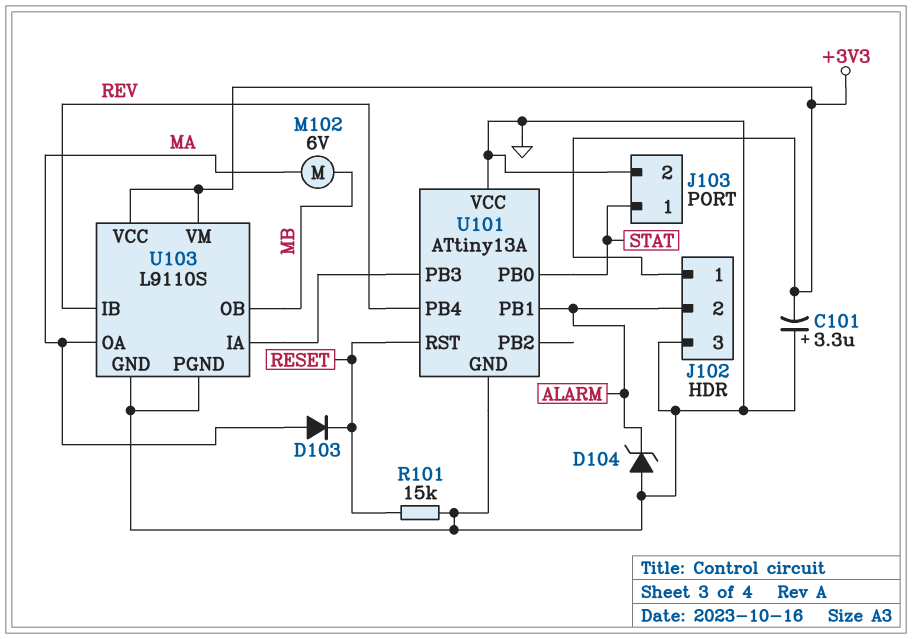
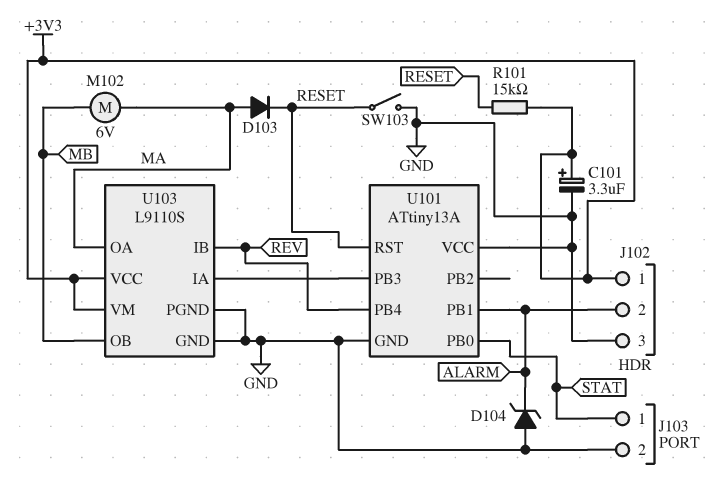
C101: 3.3uF (plus GND, minus +3V3) -> 3.3uF (plus +3V3, minus GND)
R101: 15k (GND, RESET) -> 15k (+3V3, RESET)
SW103: none -> switch (GND, RESET)

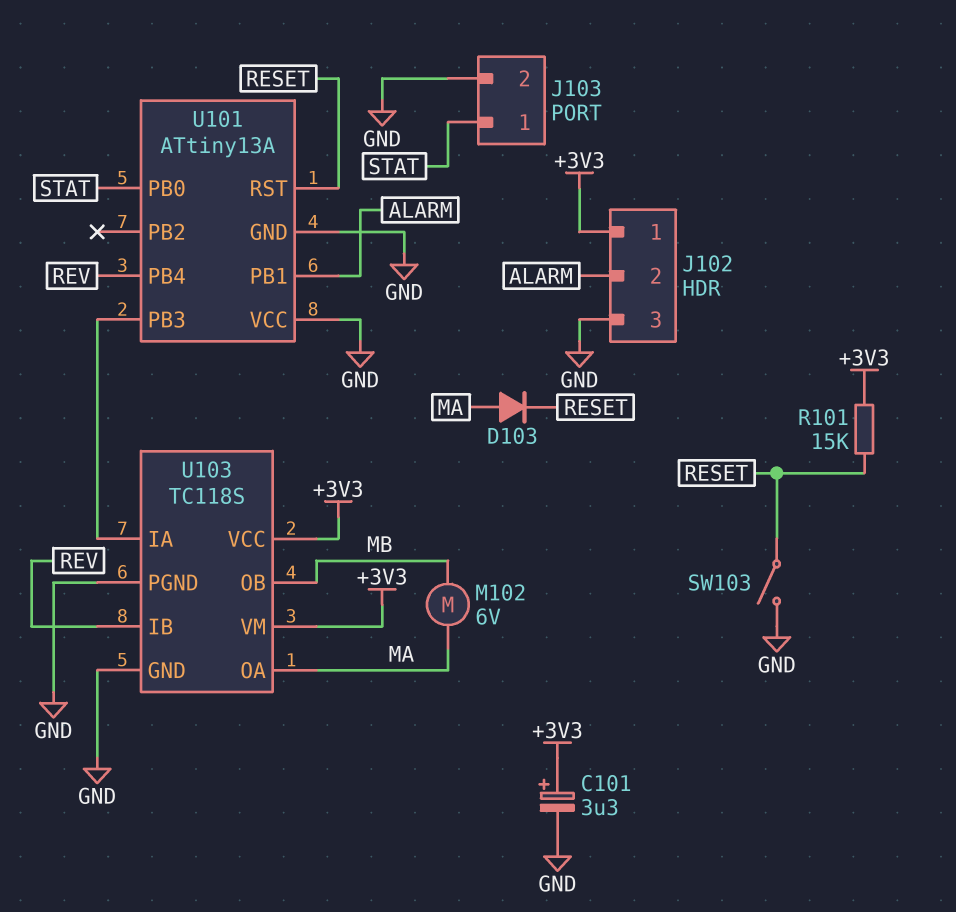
D104: zener (A GND, K ALARM) -> none
U103: L9110S -> TC118S

